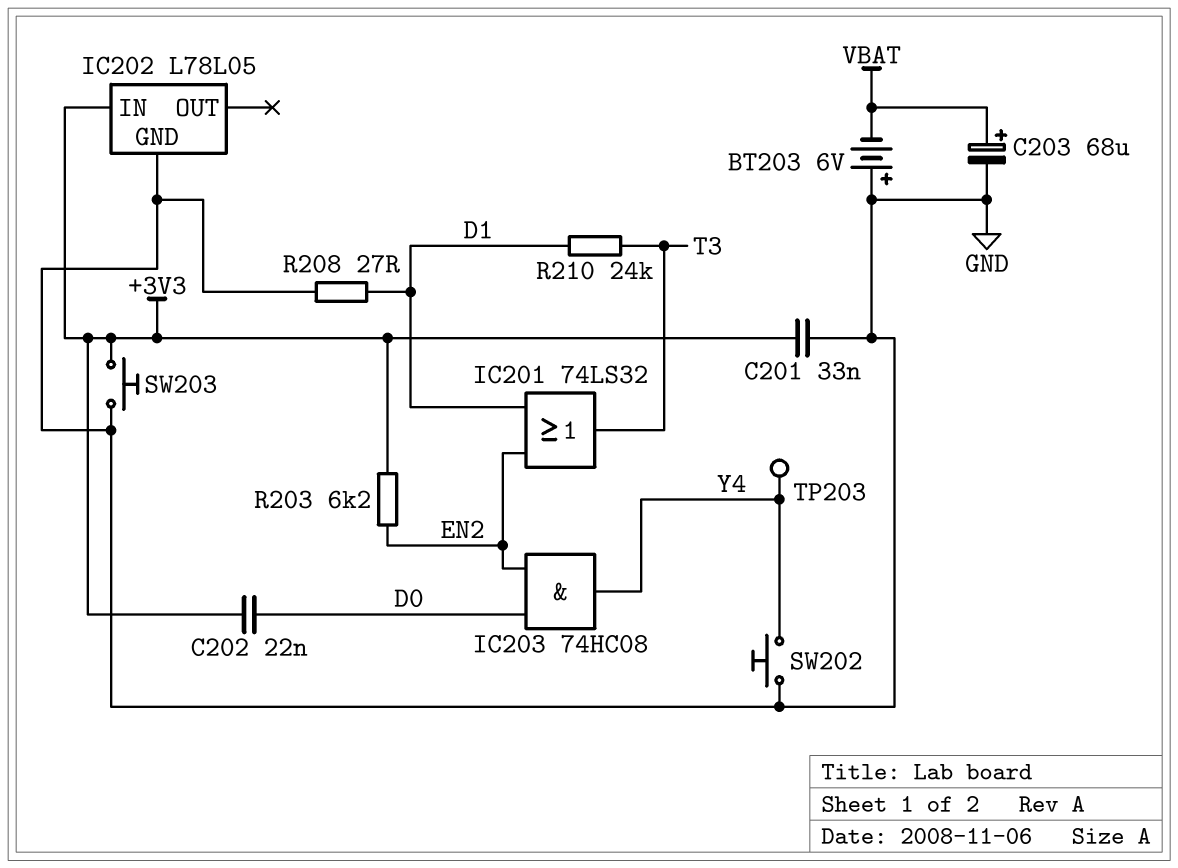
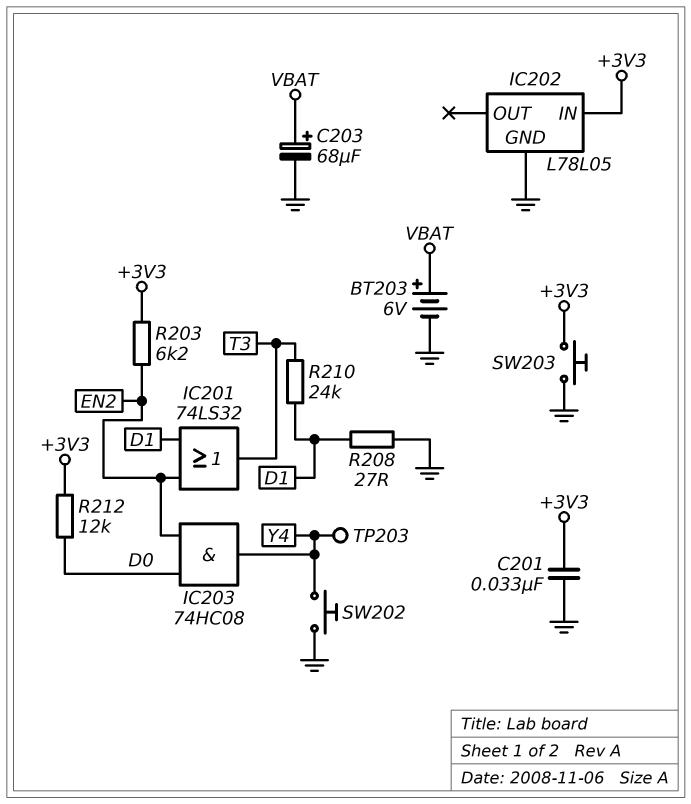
BT203: 6V (plus GND, minus VBAT) -> 6V (plus VBAT, minus GND)
C202: 22nF (+3V3, D0) -> none
R212: none -> 12k (+3V3, D0)

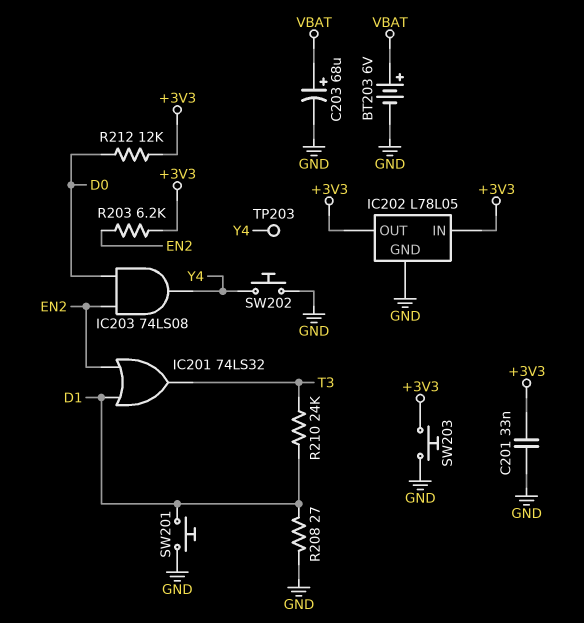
IC202 pin OUT: none -> +3V3
IC203: AND 74HC08 (in D0, in EN2, out Y4) -> AND 74LS08 (in D0, in EN2, out Y4)
SW201: none -> button (D1, GND)

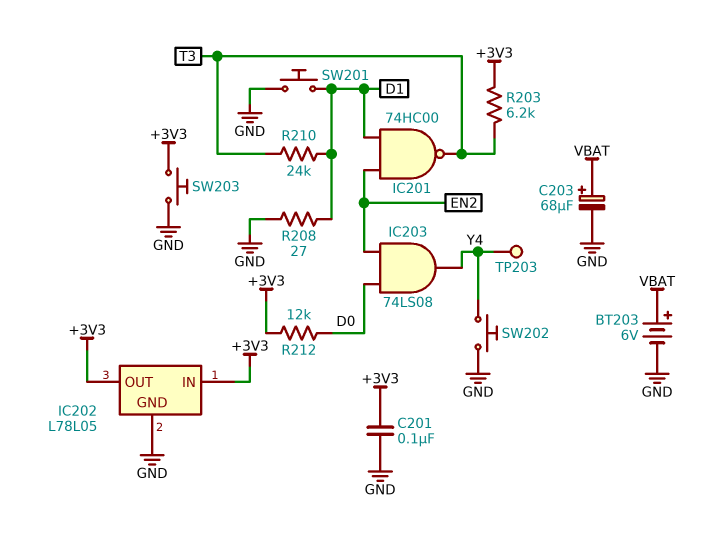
C201: 33nF (+3V3, GND) -> 100nF (+3V3, GND)
IC201: OR 74LS32 (in D1, in EN2, out T3) -> NAND 74HC00 (in D1, in EN2, out T3)
R203: 6.2k (+3V3, EN2) -> 6.2k (+3V3, T3)

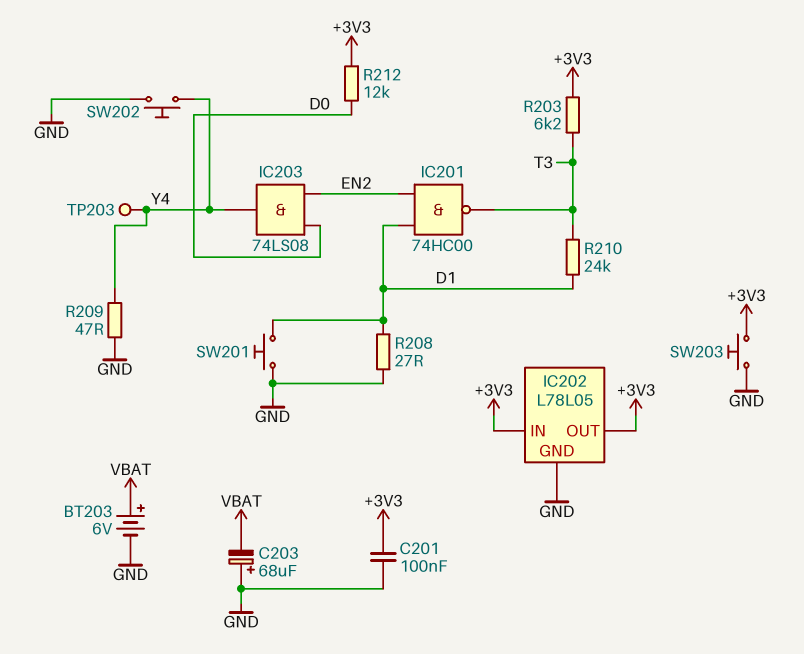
C203: 68uF (plus VBAT, minus GND) -> 68uF (plus GND, minus VBAT)
R209: none -> 47 (GND, Y4)

